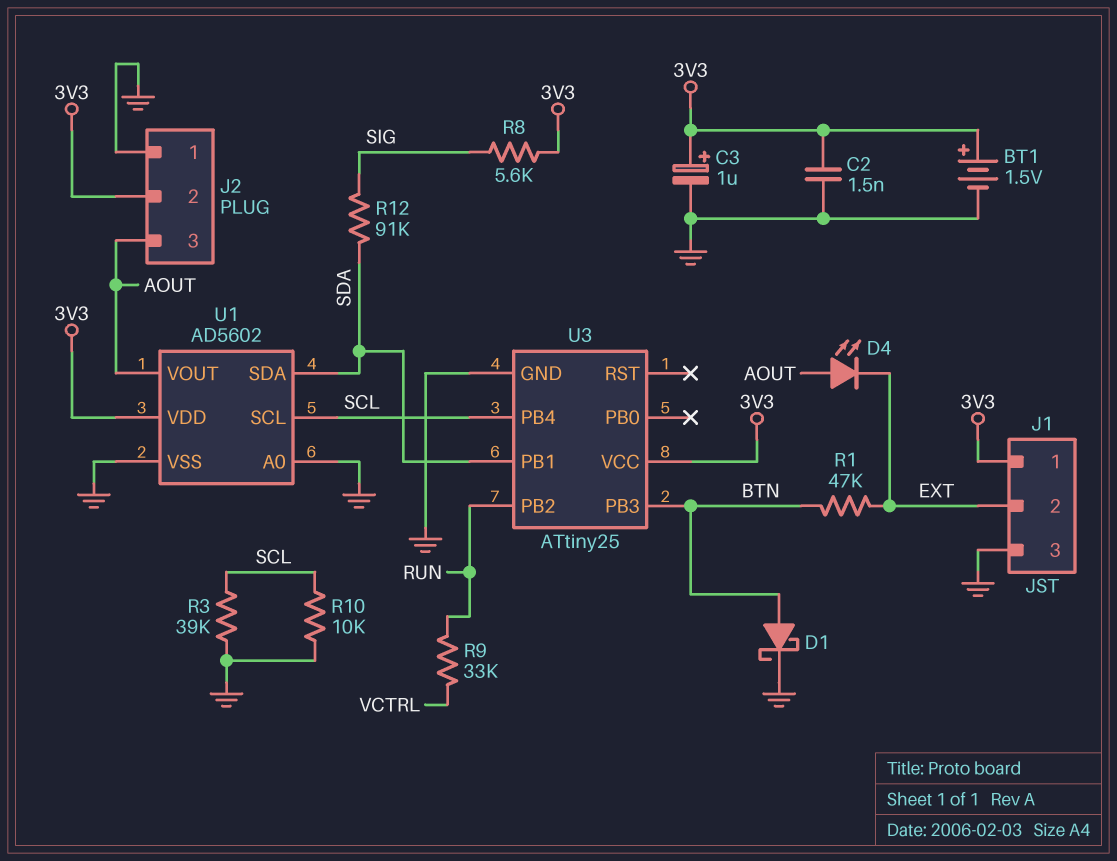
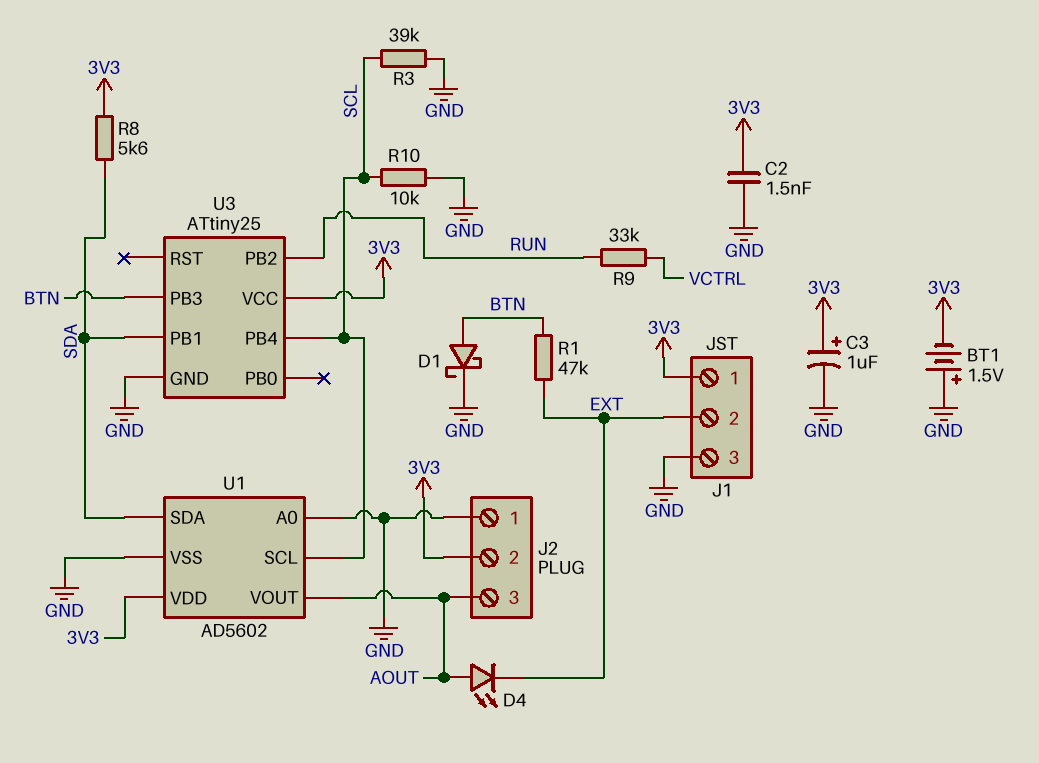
BT1: 1.5V (plus 3V3, minus GND) -> 1.5V (plus GND, minus 3V3)
R8: 5.6k (3V3, SIG) -> 5.6k (3V3, SDA)
R12: 91k (SDA, SIG) -> none

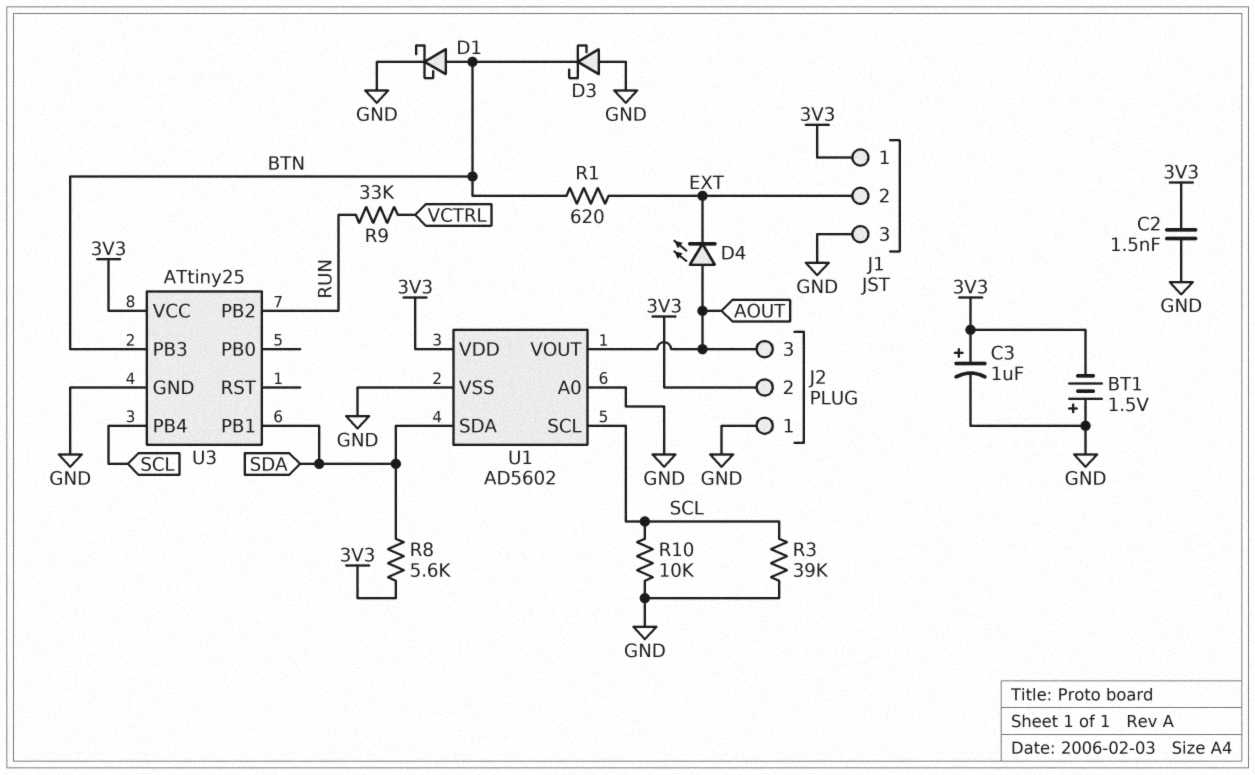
D3: none -> schottky (A GND, K BTN)
R1: 47k (BTN, EXT) -> 620 (BTN, EXT)

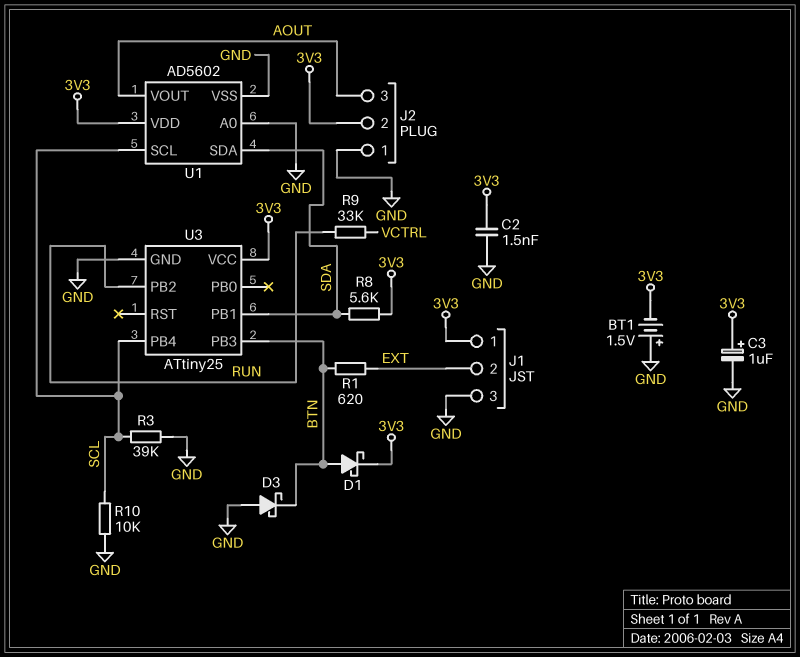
D1: schottky (A BTN, K GND) -> schottky (A BTN, K 3V3)
D4: LED (A AOUT, K EXT) -> none

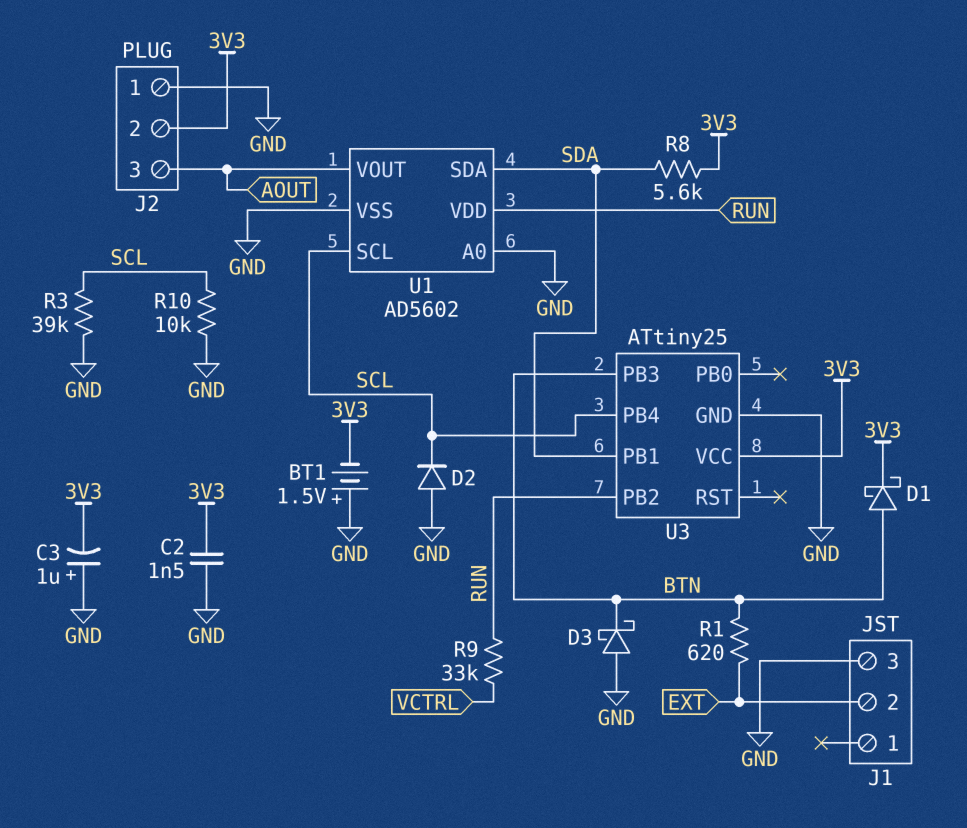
C3: 1uF (plus 3V3, minus GND) -> 1uF (plus GND, minus 3V3)
D2: none -> diode (A GND, K SCL)
J1 pin 1: 3V3 -> none
U1 pin VDD: 3V3 -> RUN

